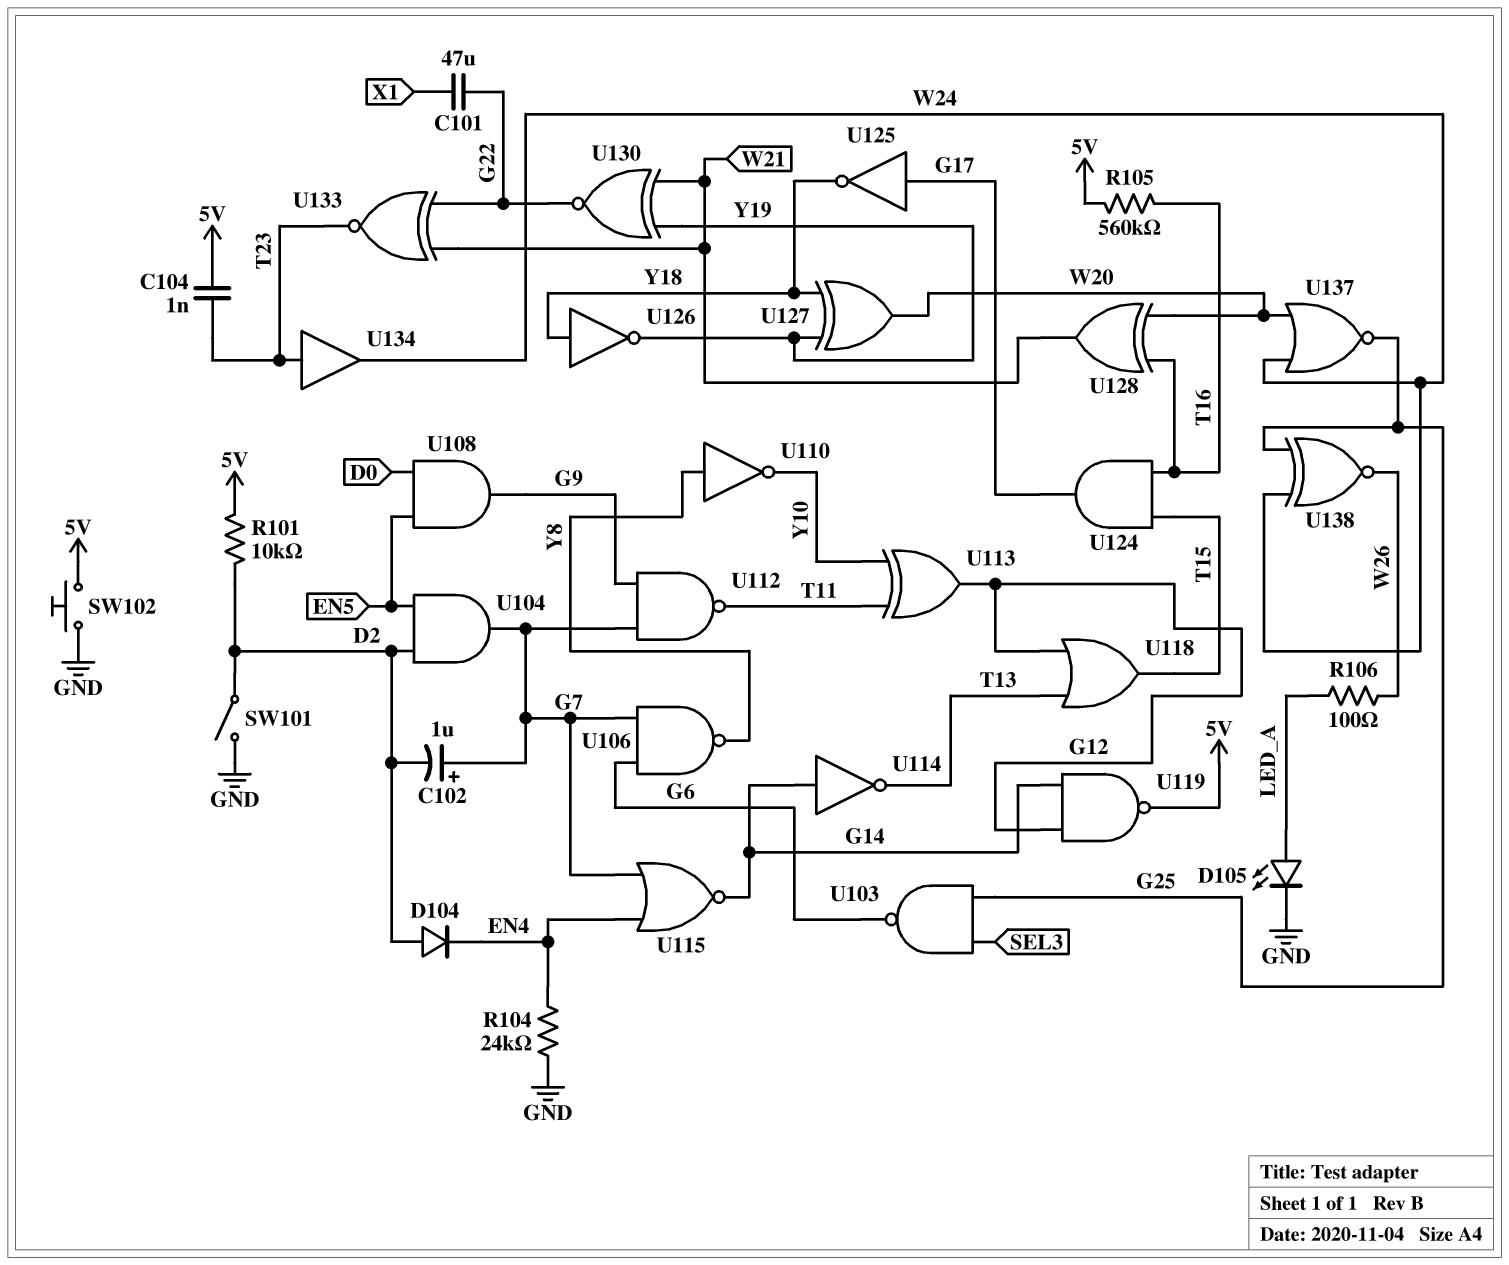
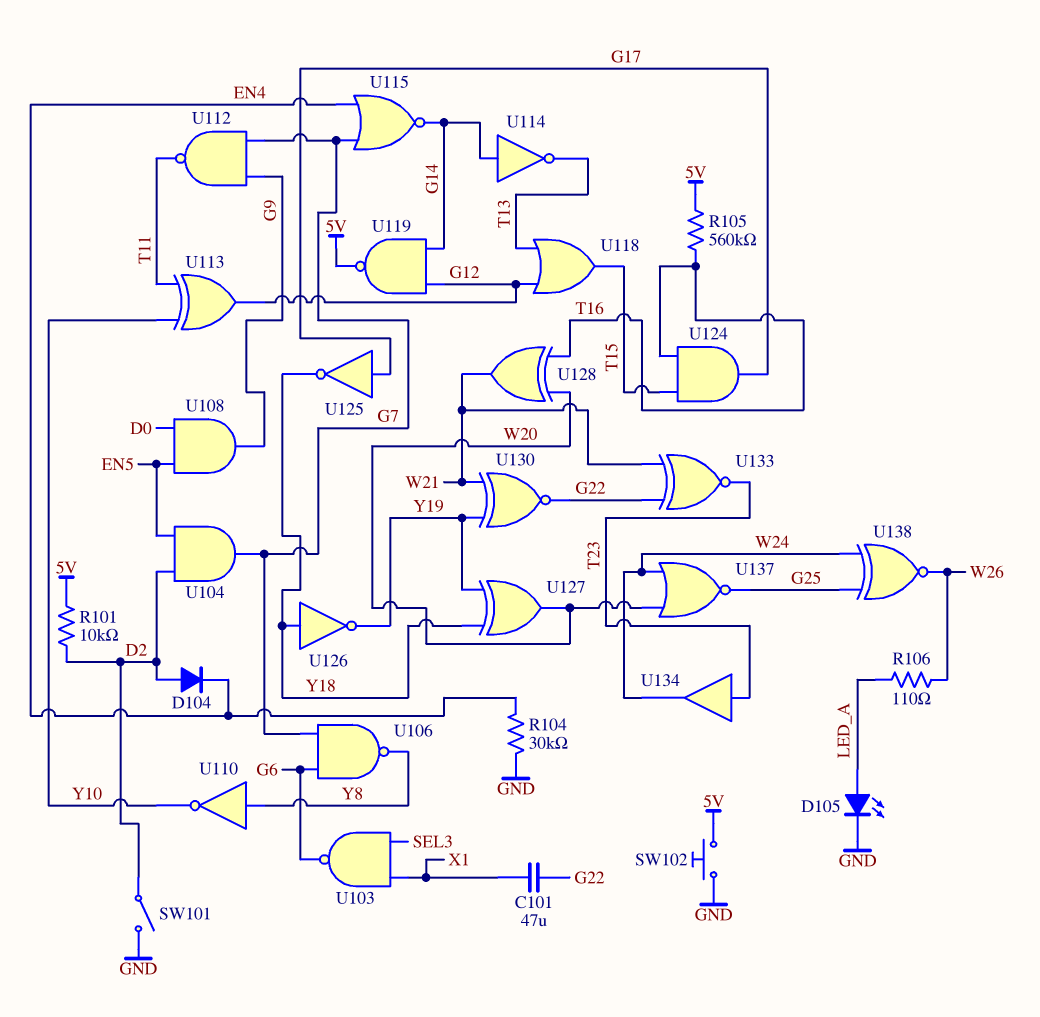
C102: 1uF (plus G7, minus D2) -> none
C104: 1nF (5V, T23) -> none
R104: 24k (EN4, GND) -> 30k (EN4, GND)
R106: 100 (LED_A, W26) -> 110 (LED_A, W26)
U103: NAND (in G25, in SEL3, out G6) -> NAND (in SEL3, in X1, out G6)

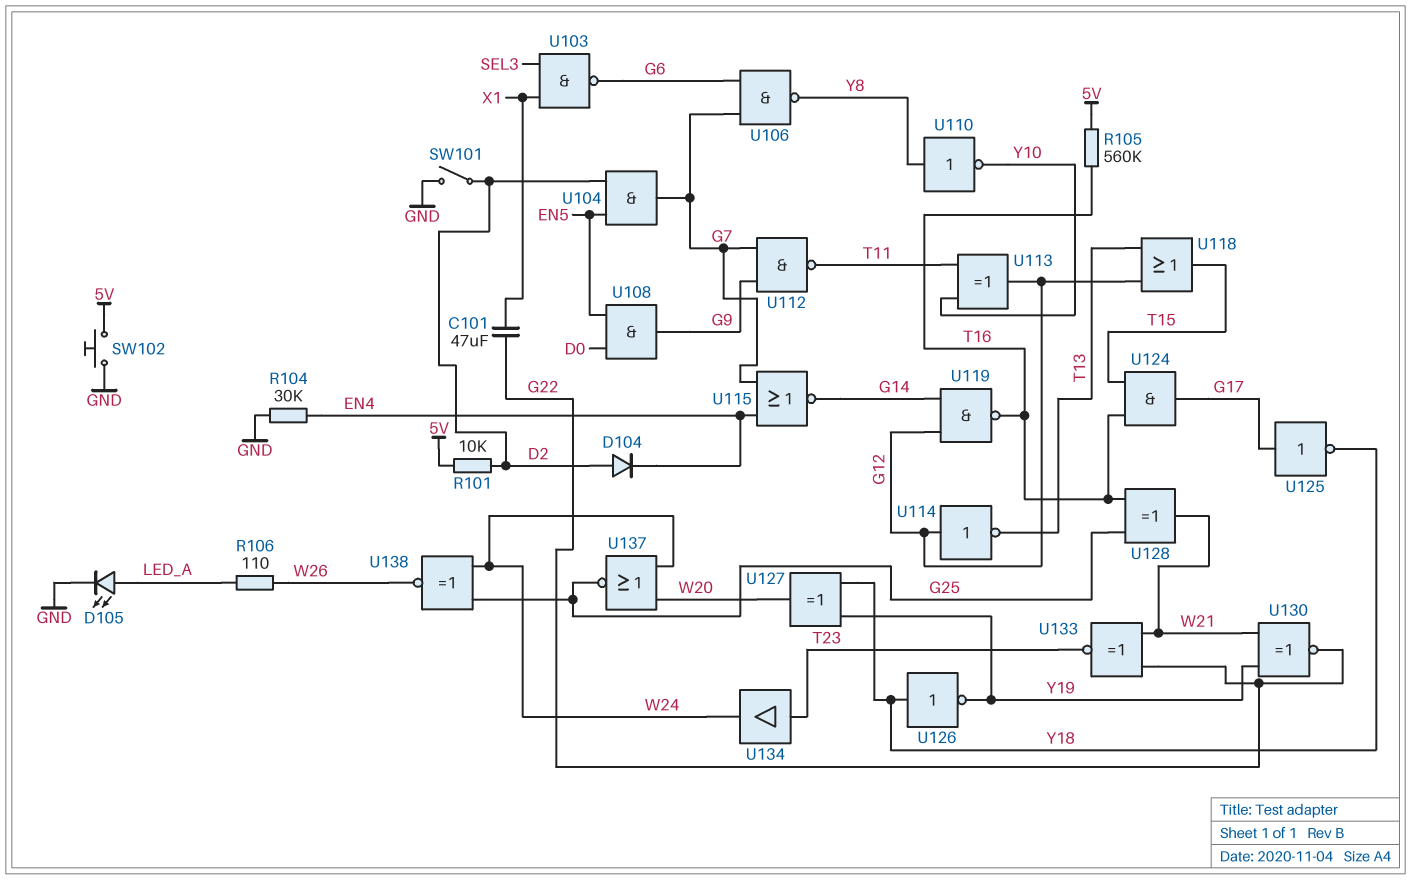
U114: NOT (in G14, out T13) -> NOT (in G12, out T13)
U119: NAND (in G12, in G14, out 5V) -> NAND (in G12, in G14, out T16)
U128: XOR (in T16, in W20, out W21) -> XOR (in G25, in T16, out W21)

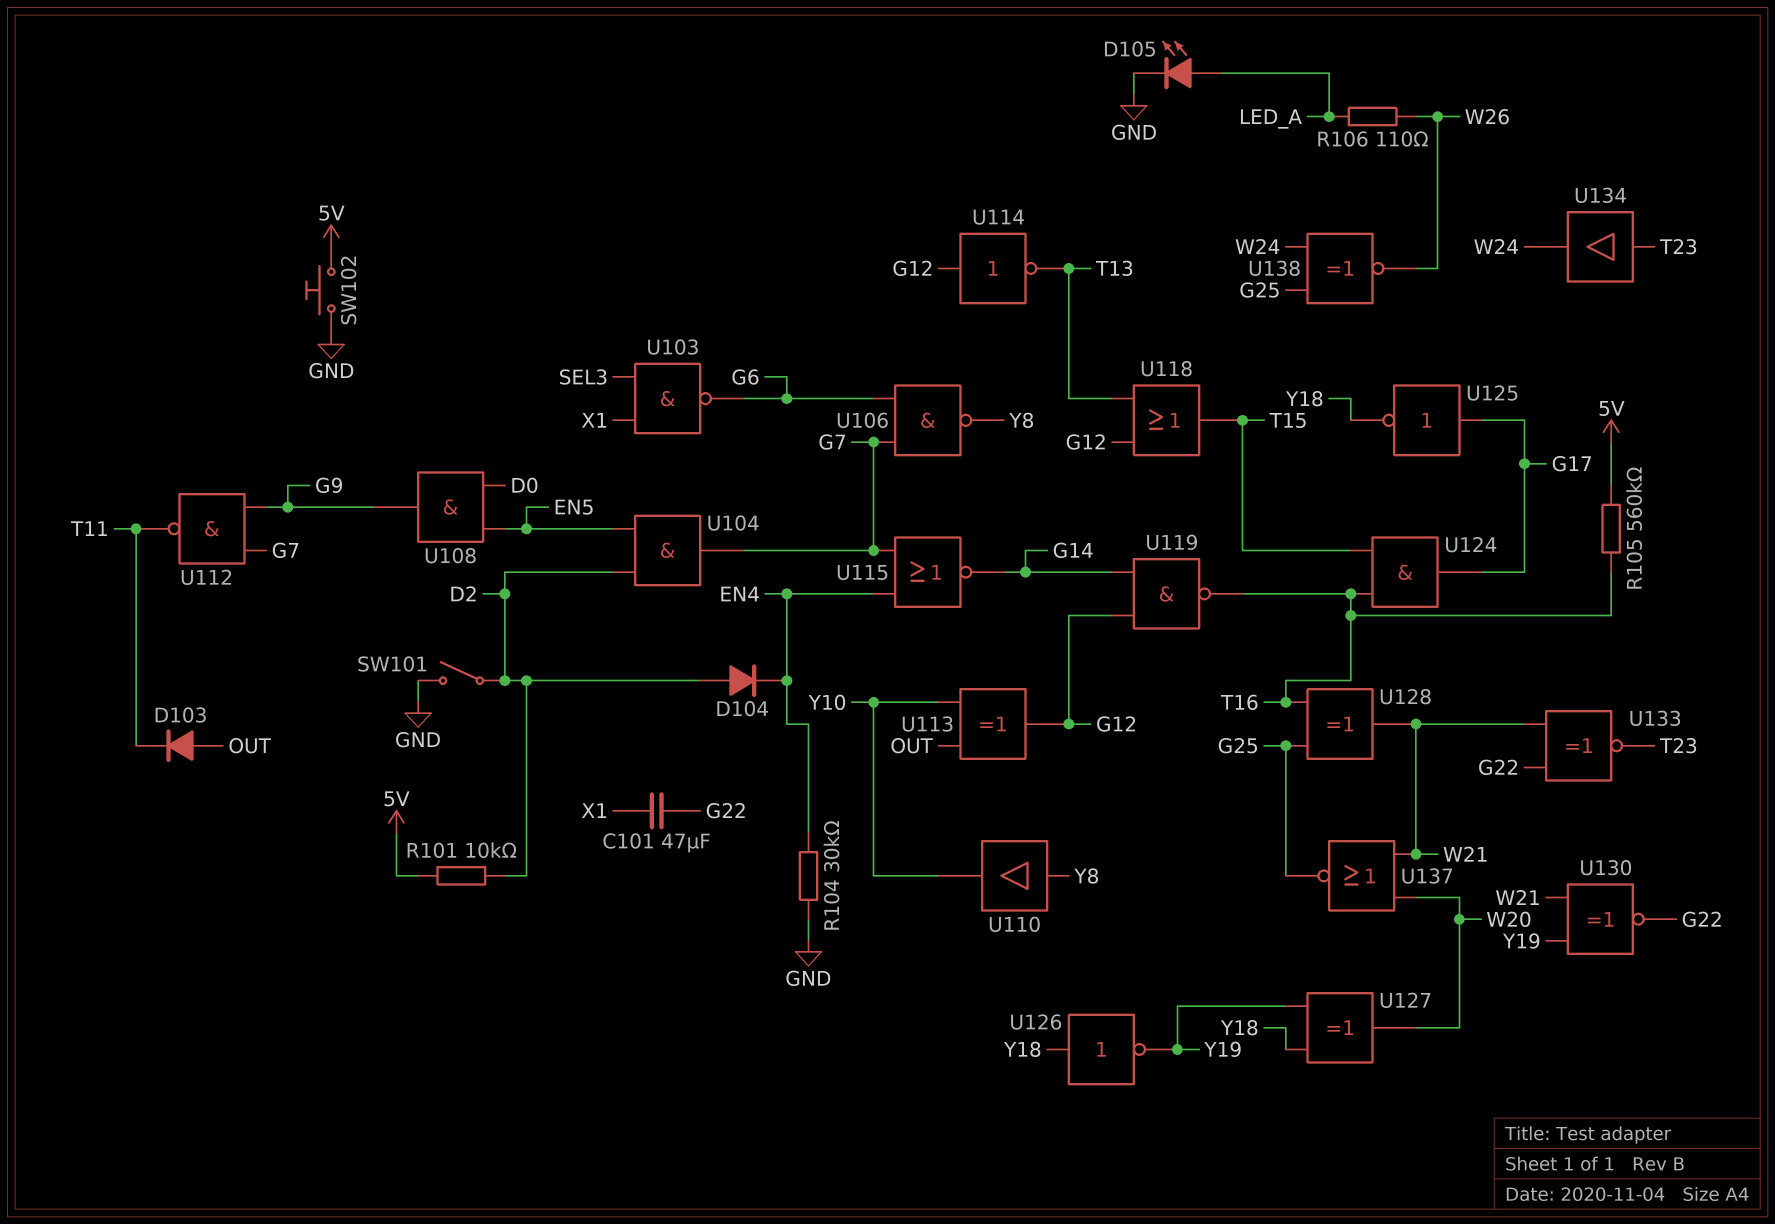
D103: none -> diode (A OUT, K T11)
U110: NOT (in Y8, out Y10) -> buffer (in Y8, out Y10)
U113: XOR (in T11, in Y10, out G12) -> XOR (in OUT, in Y10, out G12)
U137: NOR (in W20, in W24, out G25) -> NOR (in W20, in W21, out G25)

